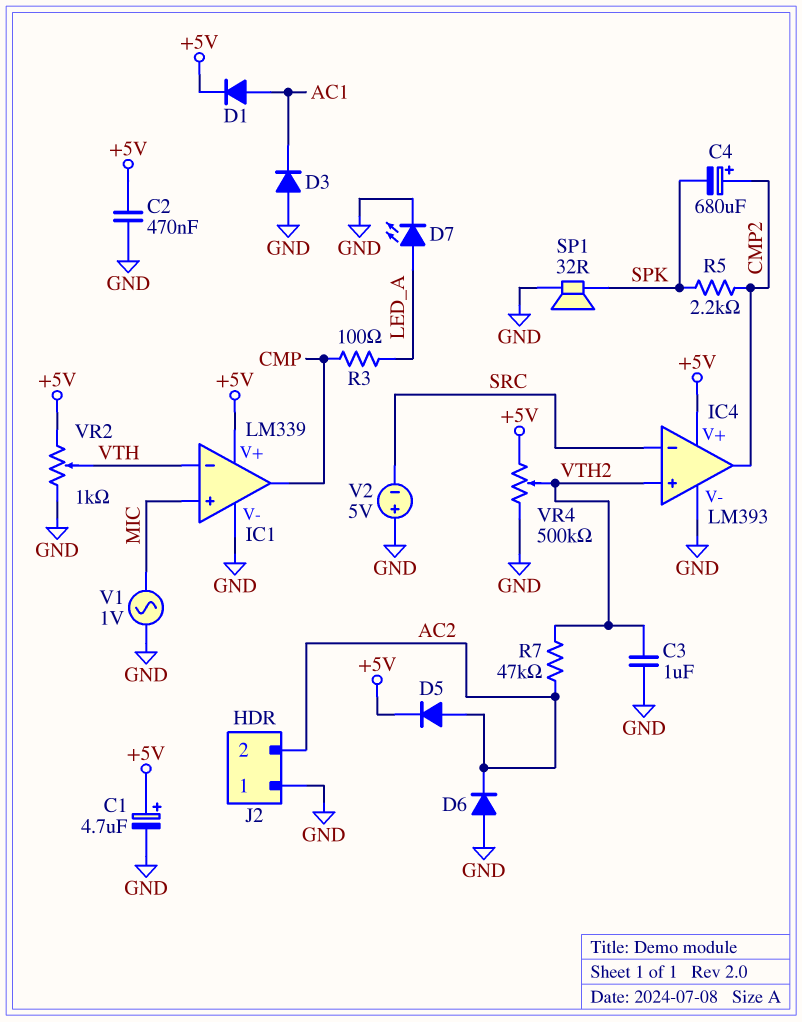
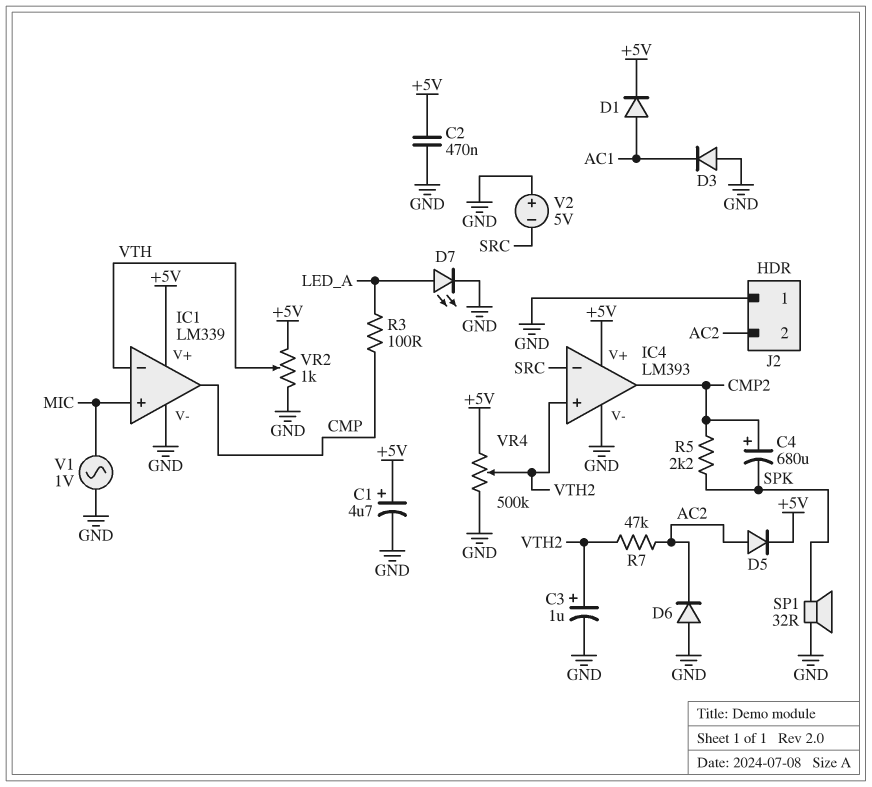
C3: 1uF (GND, VTH2) -> 1uF (plus VTH2, minus GND)

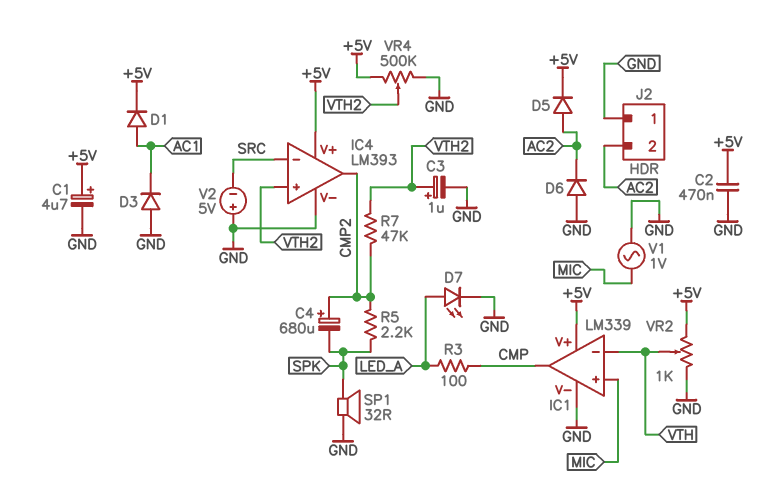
R7: 47k (AC2, VTH2) -> 47k (CMP2, VTH2)

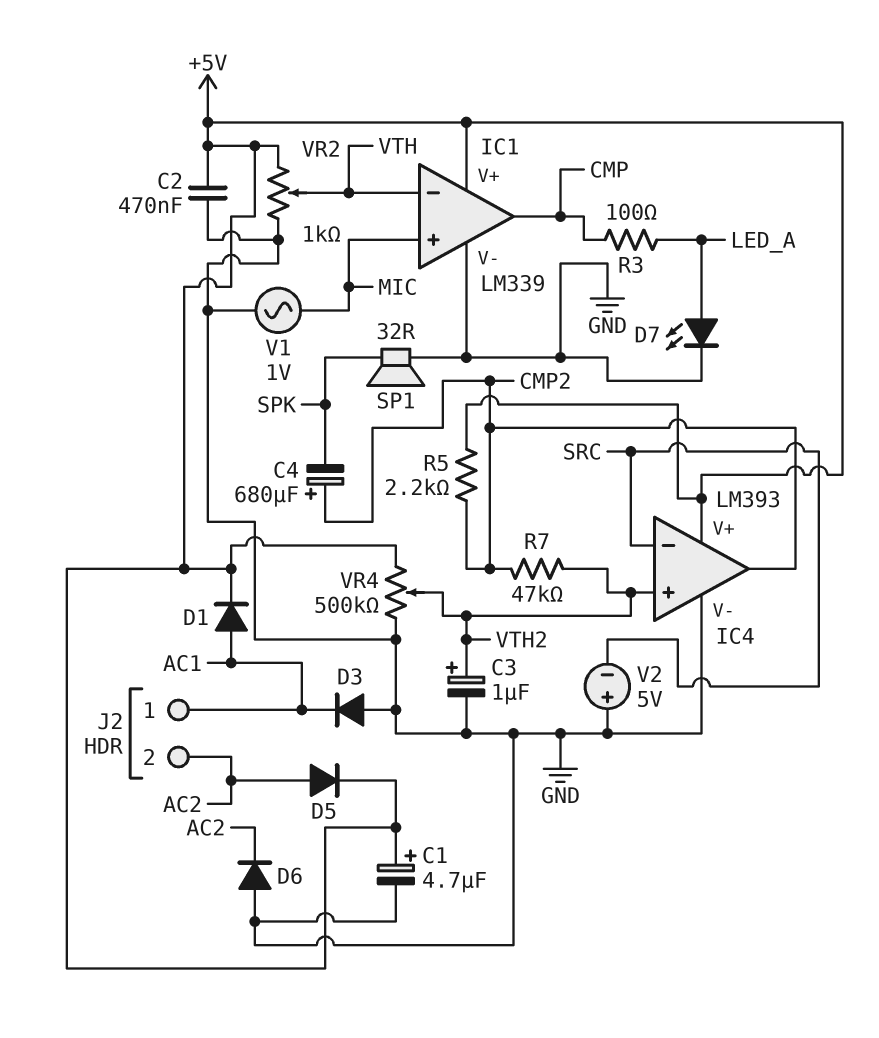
J2 pin 1: GND -> AC1
R5: 2.2k (CMP2, SPK) -> 2.2k (+5V, CMP2)

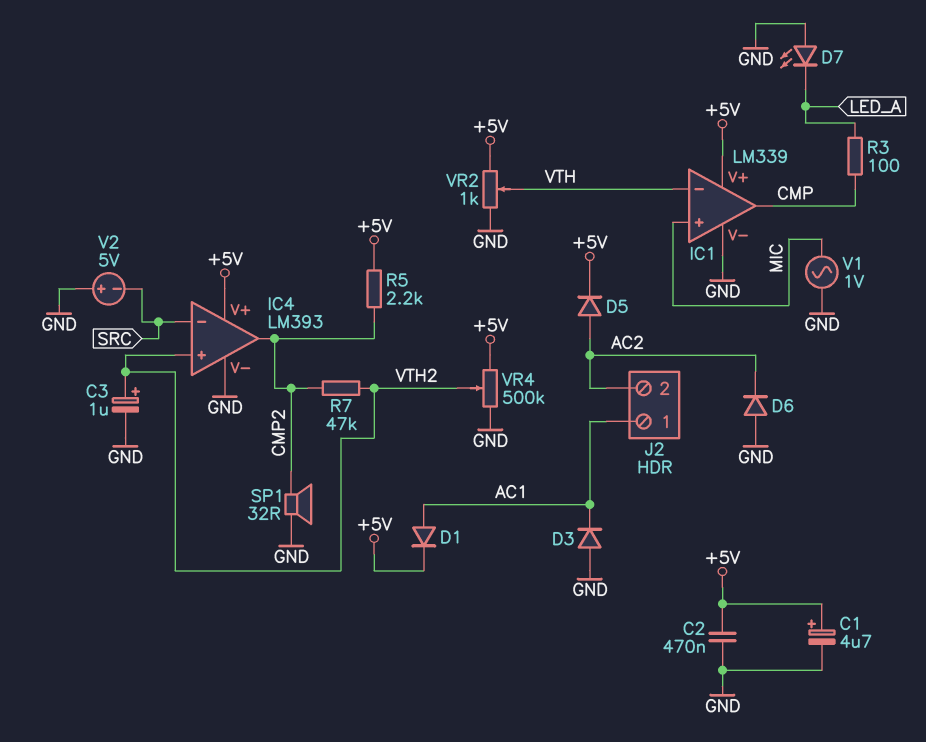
C4: 680uF (plus CMP2, minus SPK) -> none
D7: LED (A LED_A, K GND) -> LED (A GND, K LED_A)
SP1: speaker 32R (GND, SPK) -> speaker 32R (CMP2, GND)

